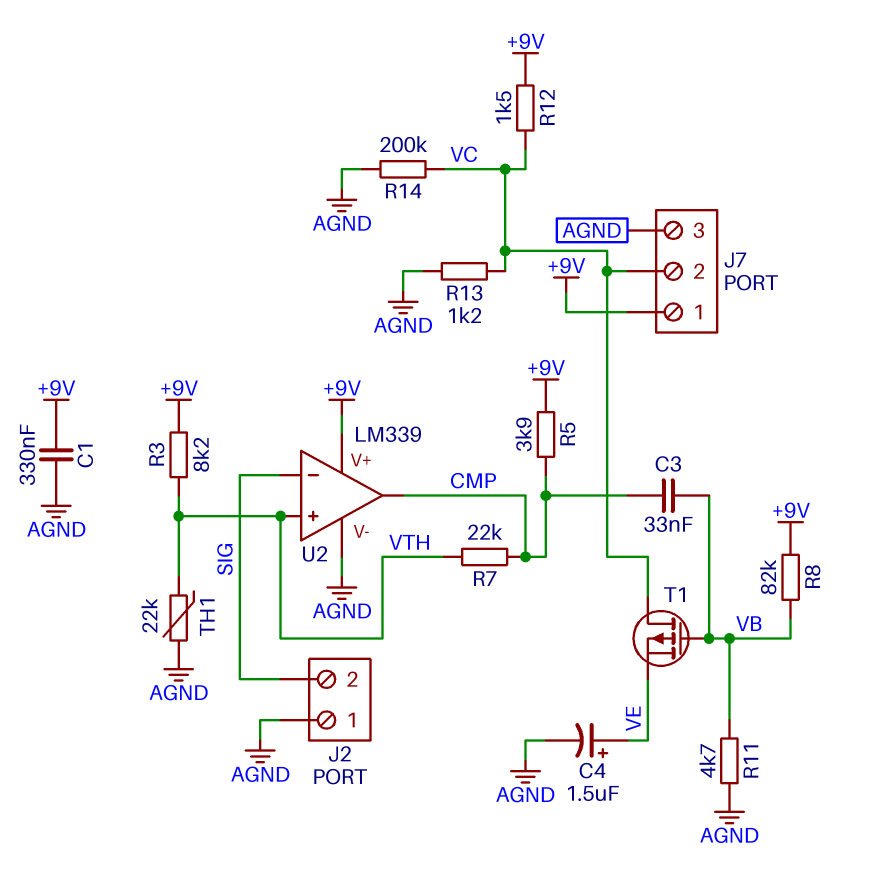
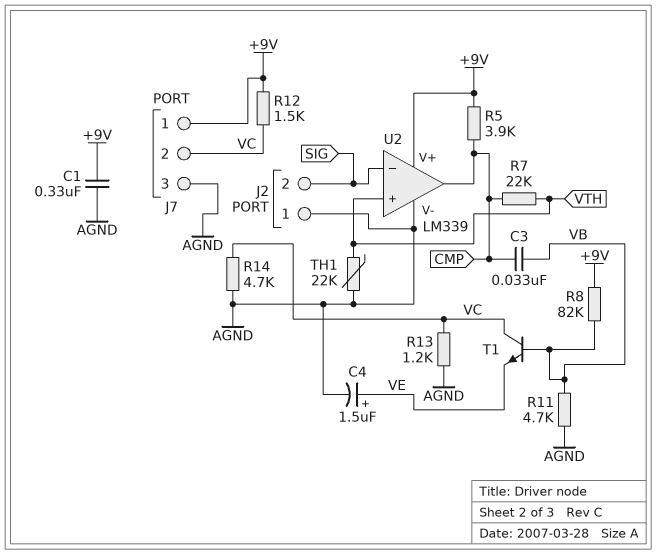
R3: 8.2k (+9V, VTH) -> none
R14: 200k (AGND, VC) -> 4.7k (AGND, VC)
T1: PMOS (G VB, D VC, S VE) -> NPN (B VB, C VC, E VE)

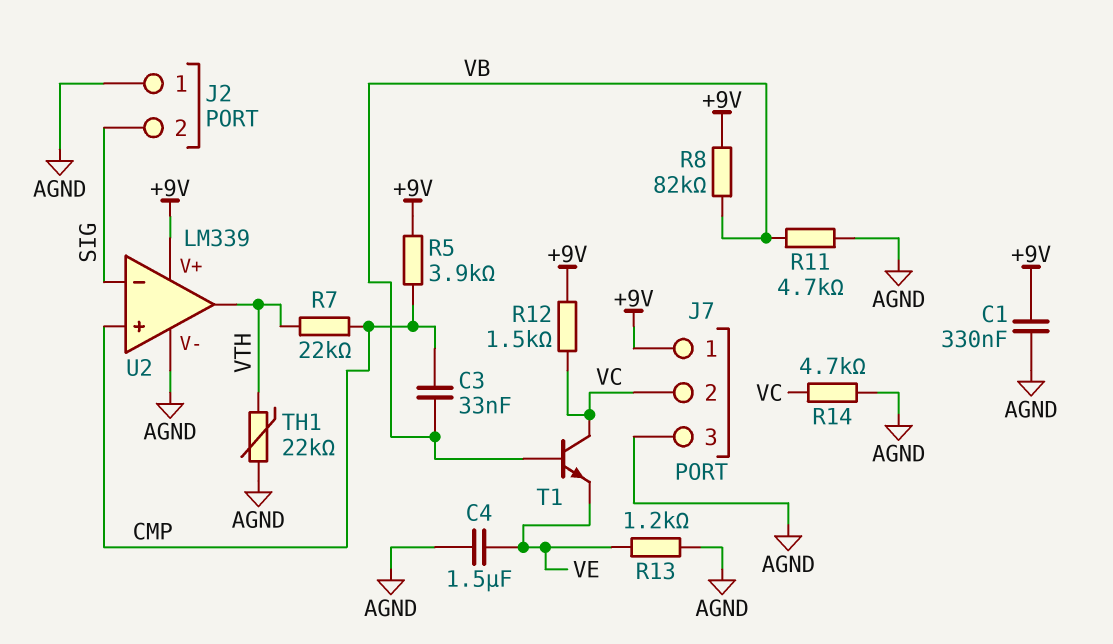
C4: 1.5uF (plus VE, minus AGND) -> 1.5uF (AGND, VE)
R13: 1.2k (AGND, VC) -> 1.2k (AGND, VE)
U2 pin in+: VTH -> CMP
U2 pin out: CMP -> VTH

